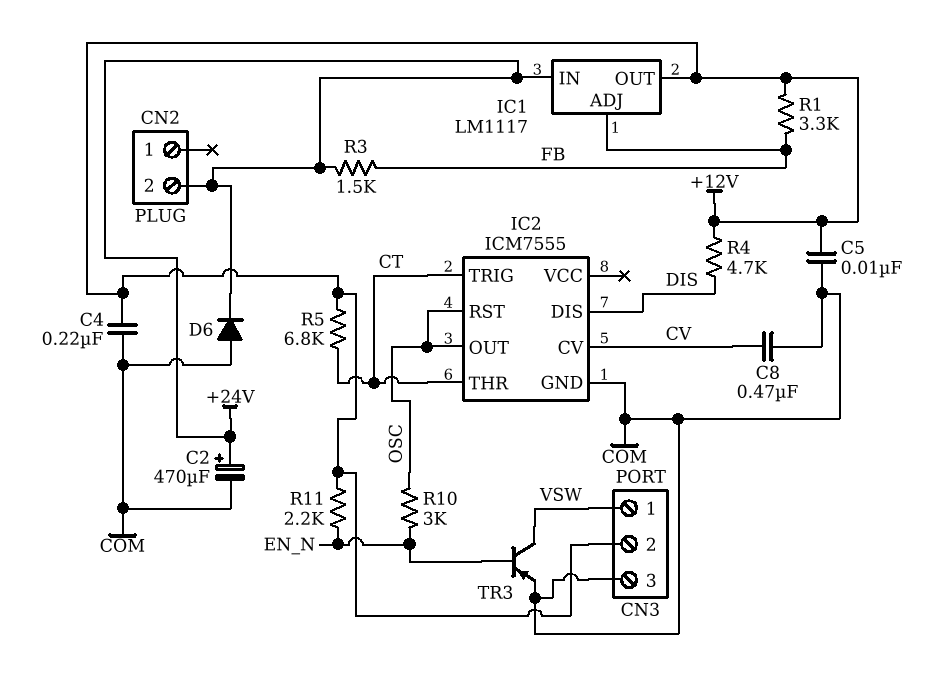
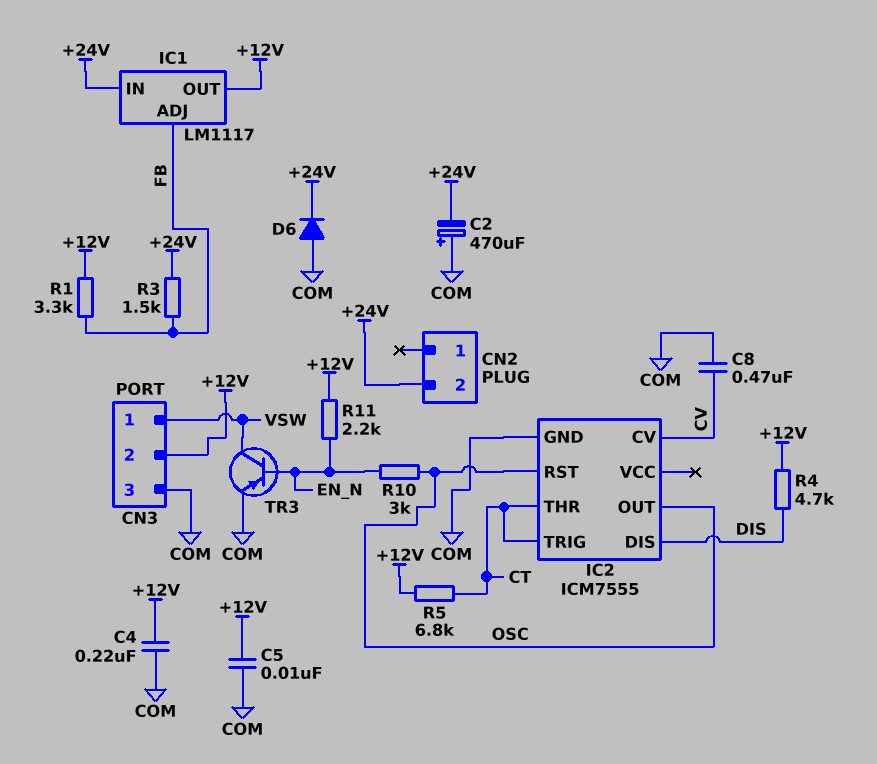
C2: 470uF (plus +24V, minus COM) -> 470uF (plus COM, minus +24V)

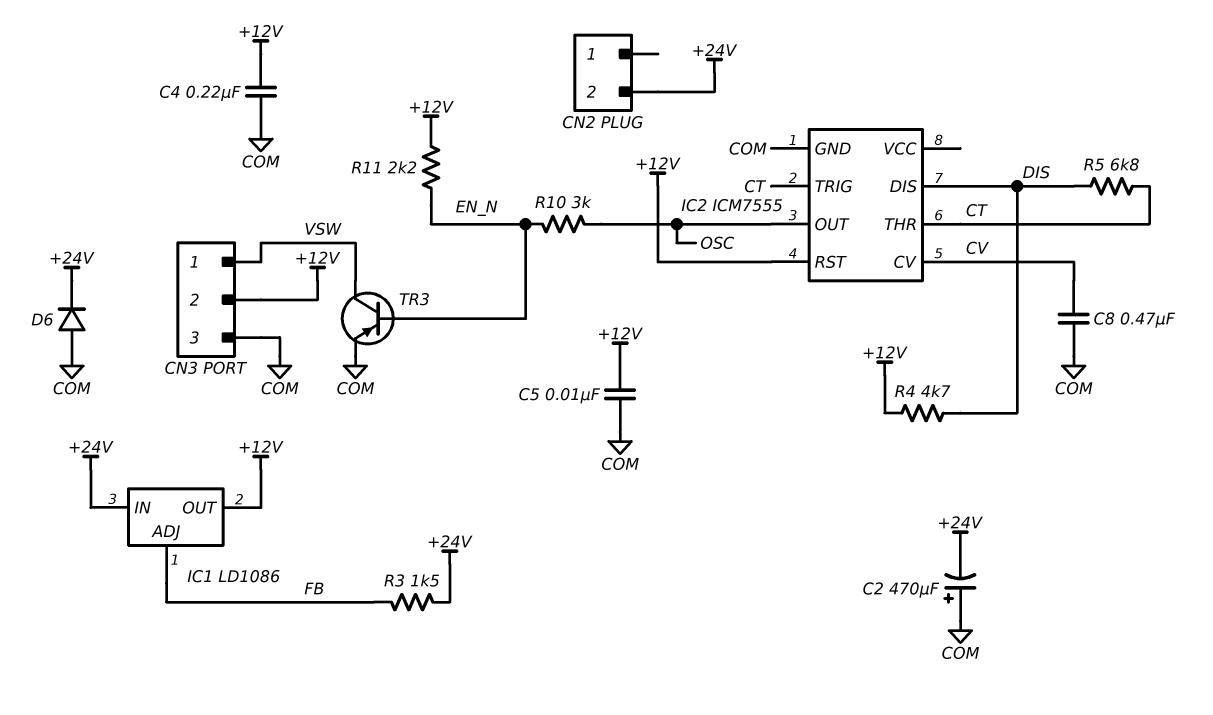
IC1: LM1117 -> LD1086
IC2 pin RST: OSC -> +12V
R1: 3.3k (+12V, FB) -> none
R5: 6.8k (+12V, CT) -> 6.8k (CT, DIS)

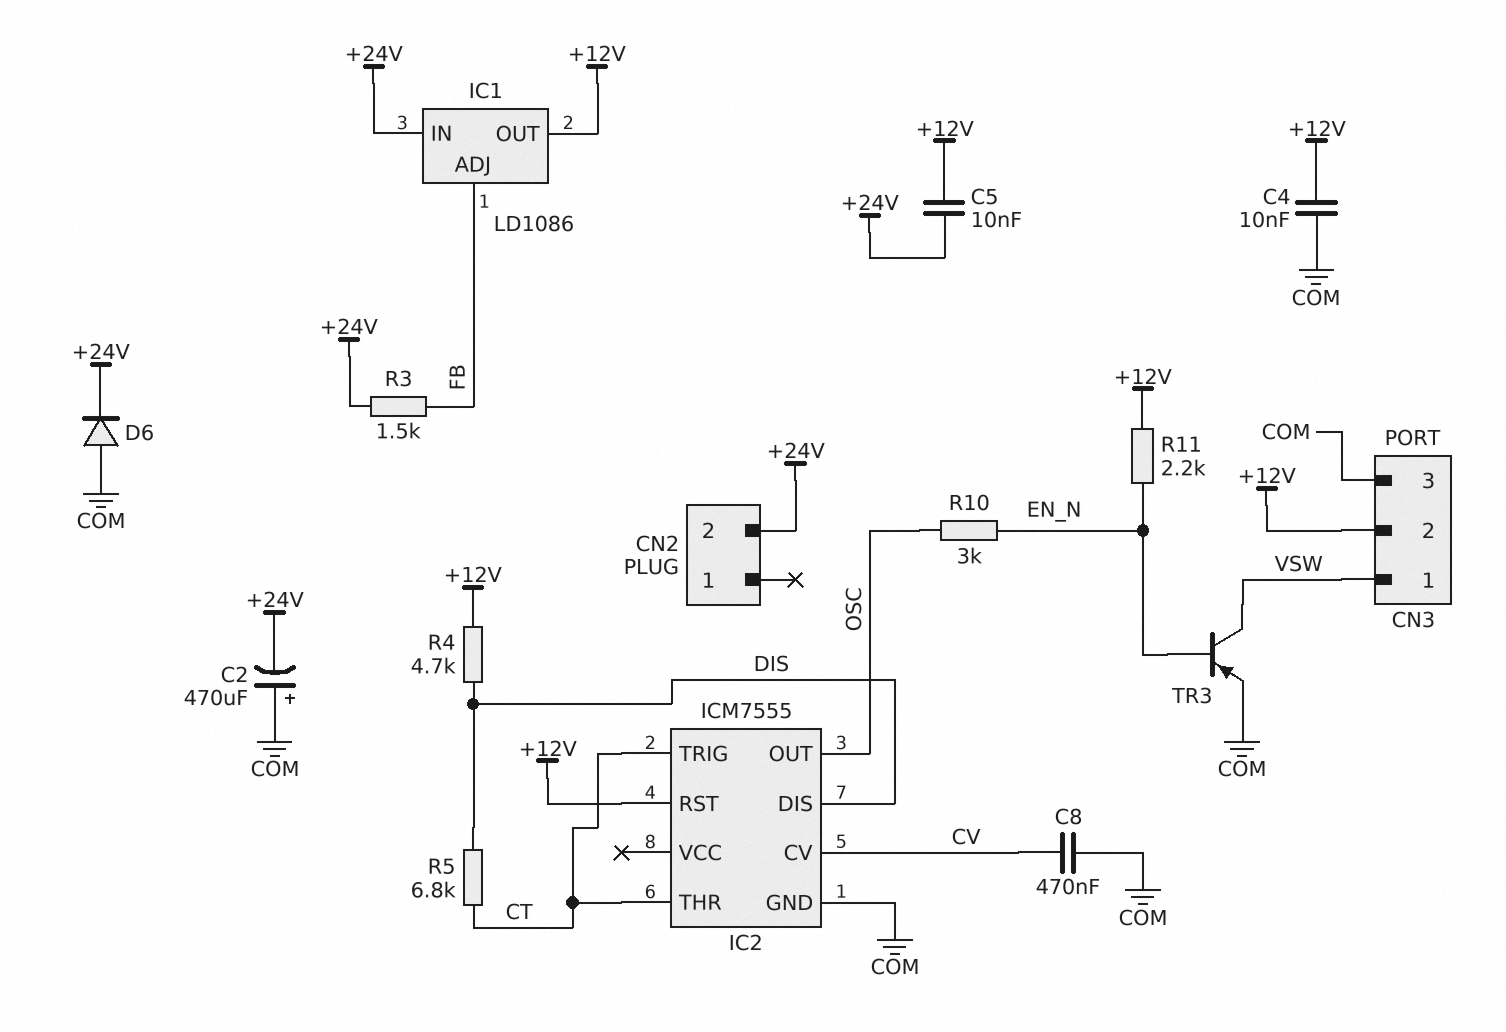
C4: 220nF (+12V, COM) -> 10nF (+12V, COM)
C5: 10nF (+12V, COM) -> 10nF (+12V, +24V)

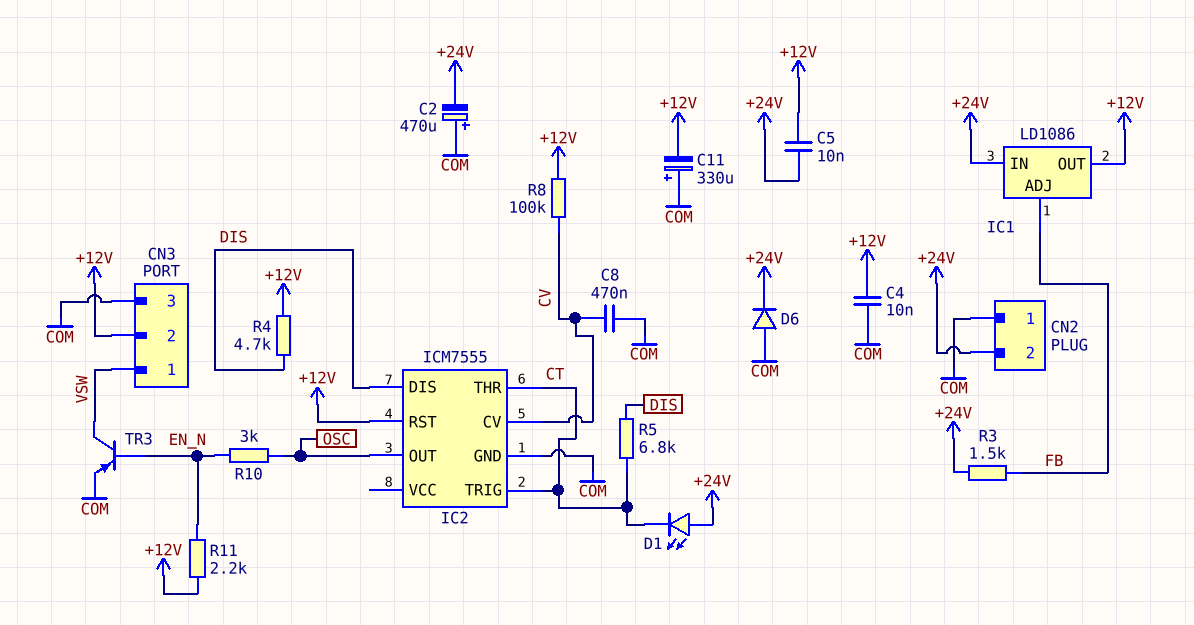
C11: none -> 330uF (plus COM, minus +12V)
CN2 pin 1: none -> COM
D1: none -> LED (A +24V, K CT)
R8: none -> 100k (+12V, CV)

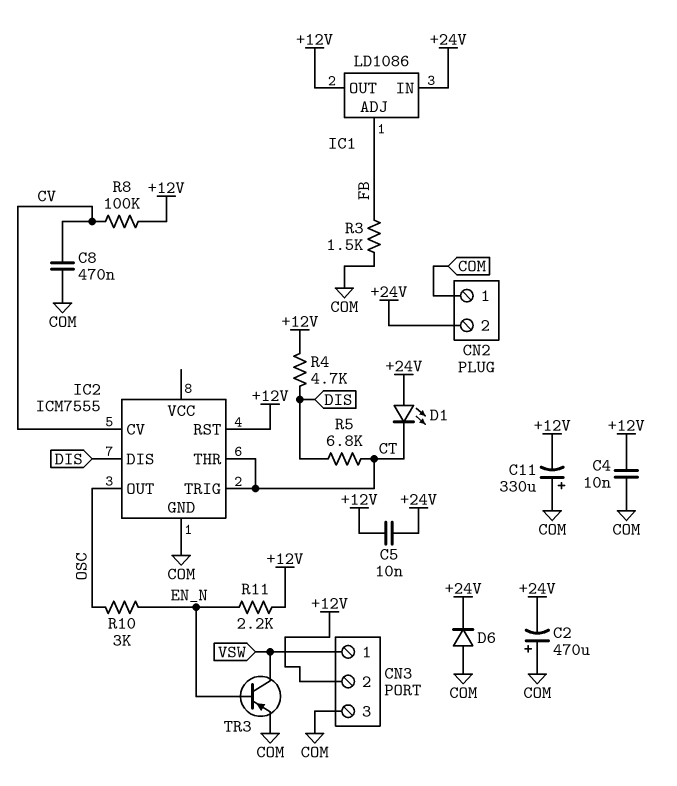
R3: 1.5k (+24V, FB) -> 1.5k (COM, FB)

